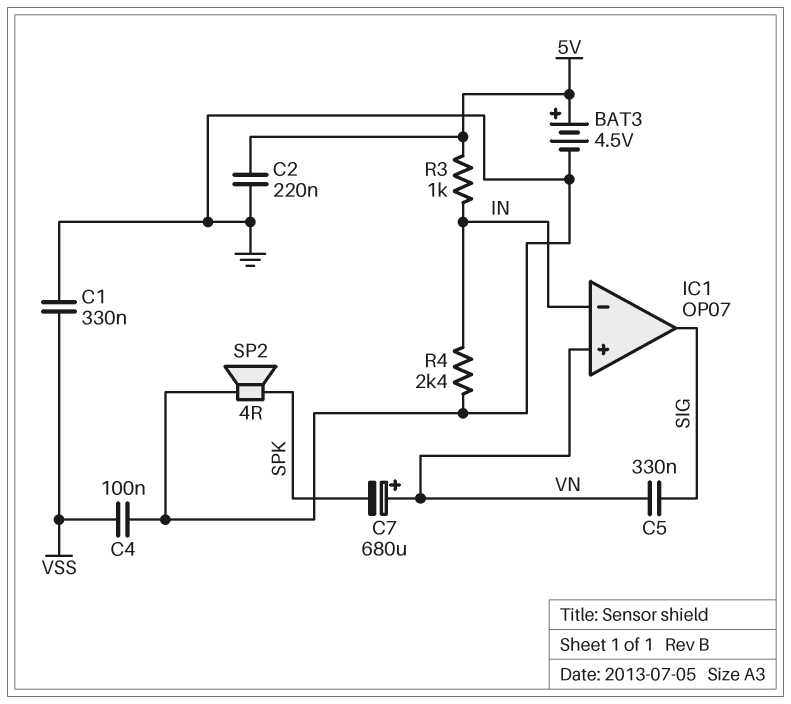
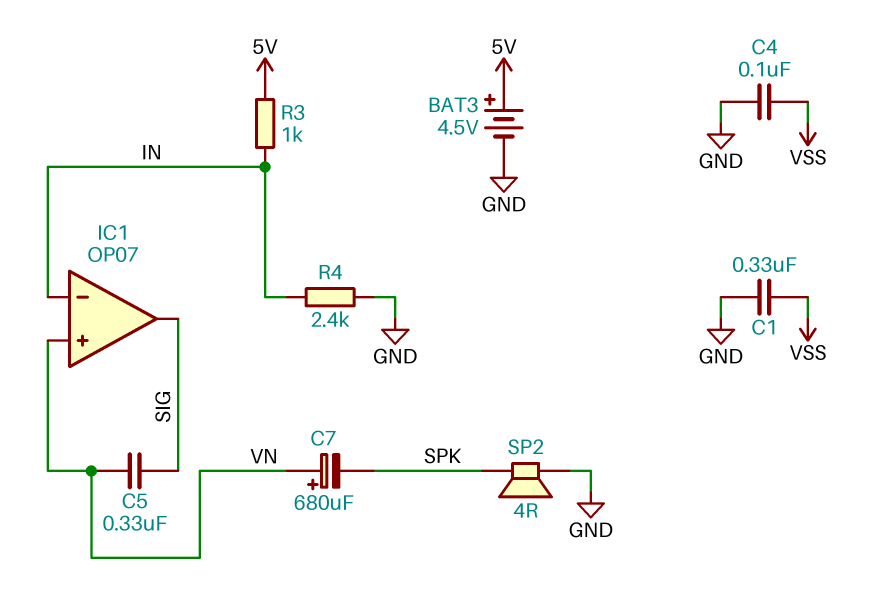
C2: 220nF (5V, GND) -> none

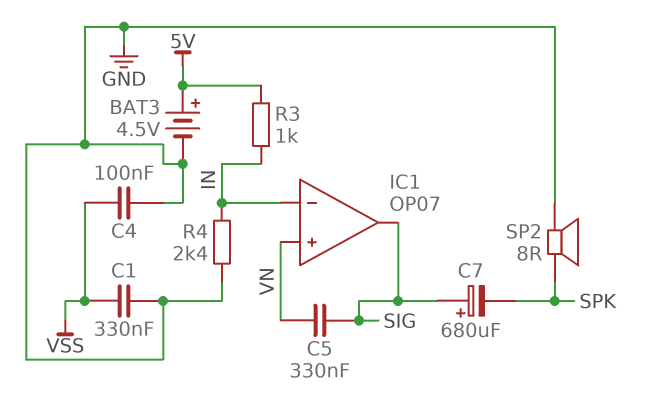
C7: 680uF (plus VN, minus SPK) -> 680uF (plus SIG, minus SPK)
SP2: speaker 4R (GND, SPK) -> speaker 8R (GND, SPK)

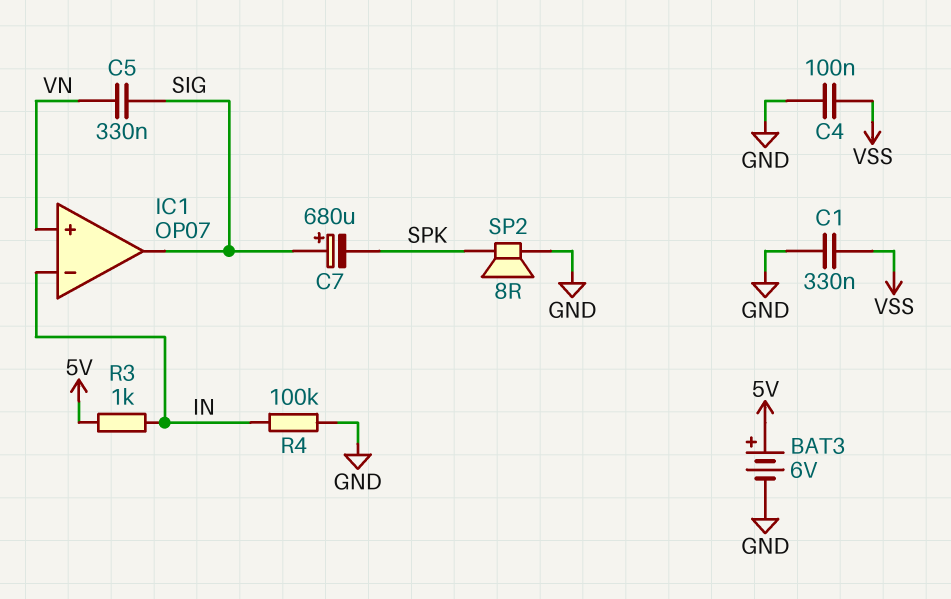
BAT3: 4.5V (plus 5V, minus GND) -> 6V (plus 5V, minus GND)
R4: 2.4k (GND, IN) -> 100k (GND, IN)

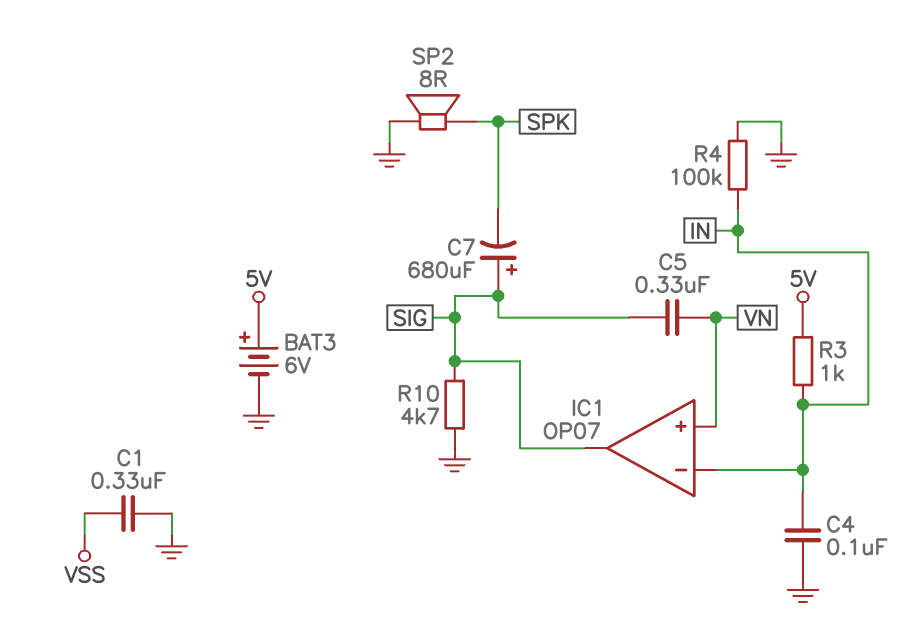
C4: 100nF (GND, VSS) -> 100nF (GND, IN)
R10: none -> 4.7k (GND, SIG)

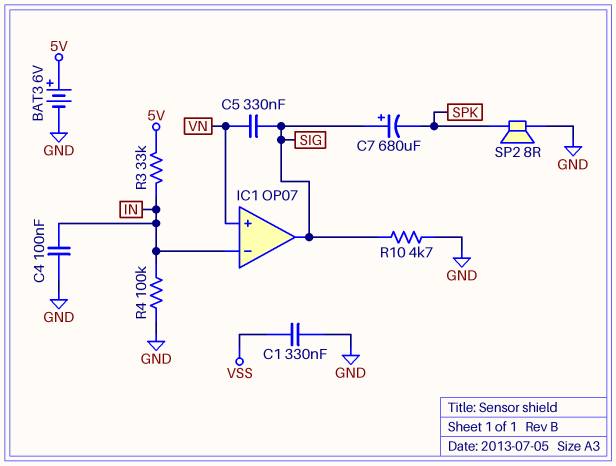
R3: 1k (5V, IN) -> 33k (5V, IN)

